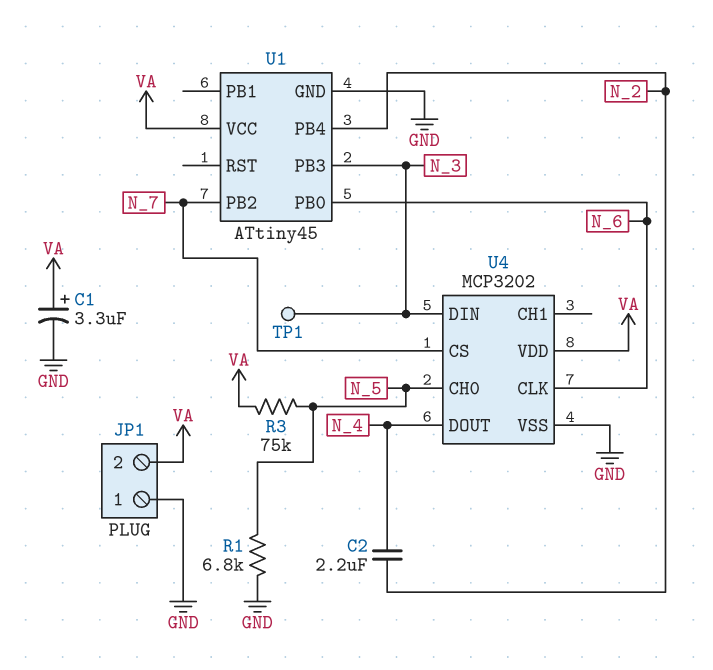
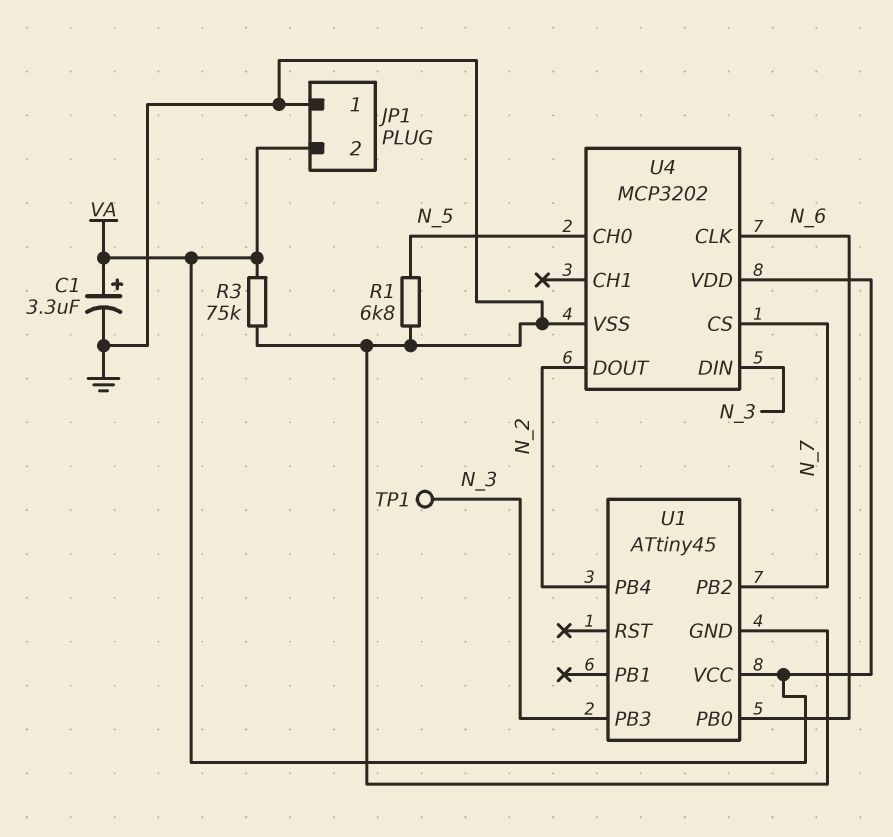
C2: 2.2uF (N_2, N_4) -> none
R3: 75k (N_5, VA) -> 75k (GND, VA)
U4 pin DOUT: N_4 -> N_2

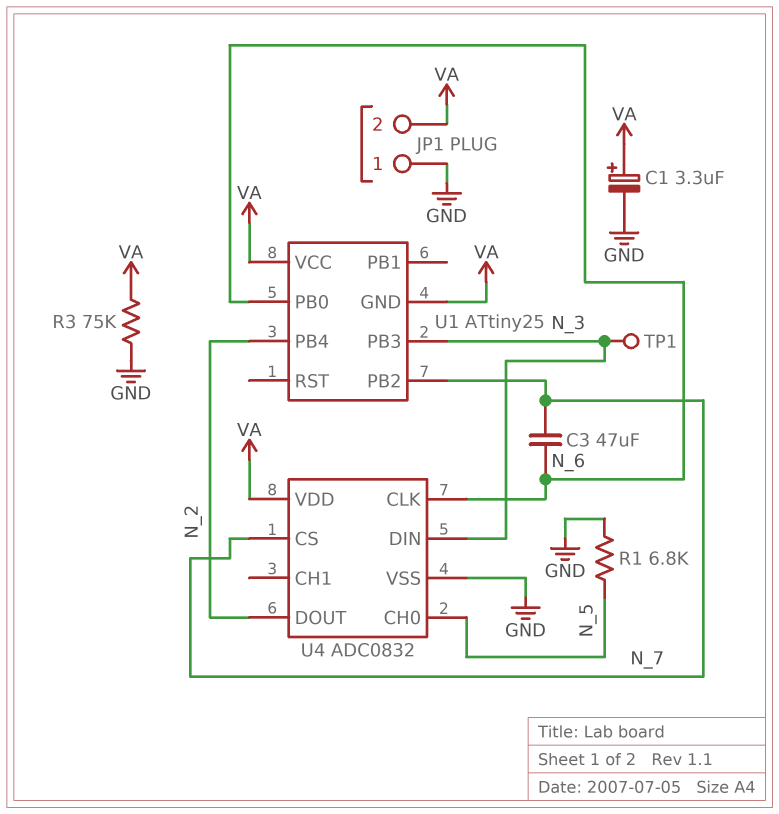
C3: none -> 47uF (N_6, N_7)
U1: ATtiny45 -> ATtiny25
U1 pin GND: GND -> VA
U4: MCP3202 -> ADC0832

